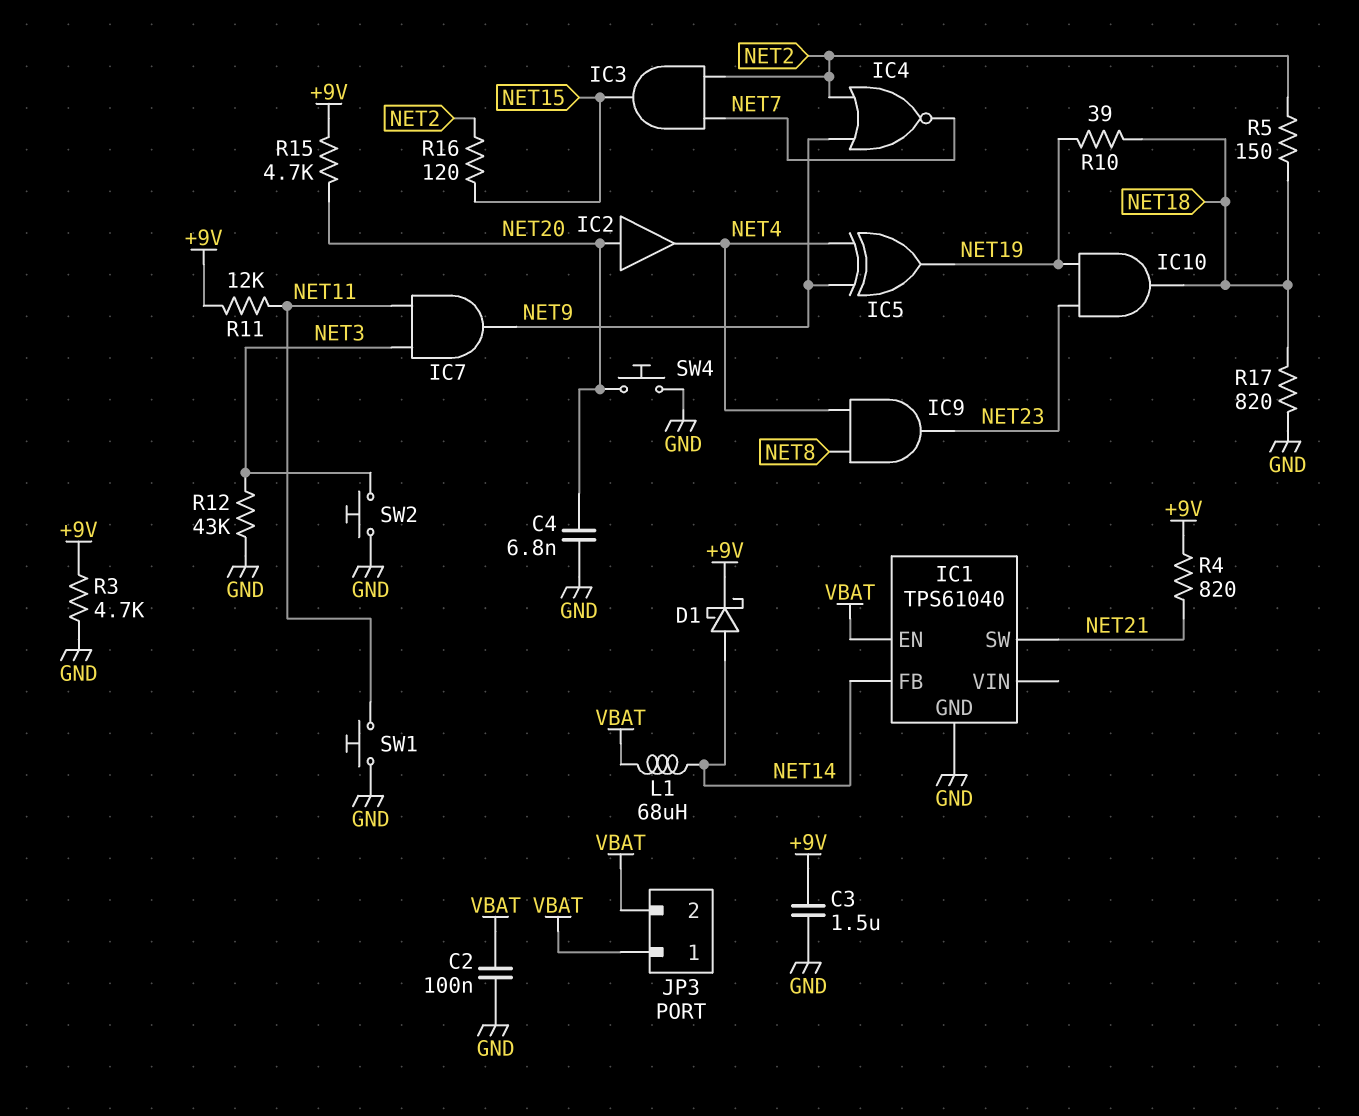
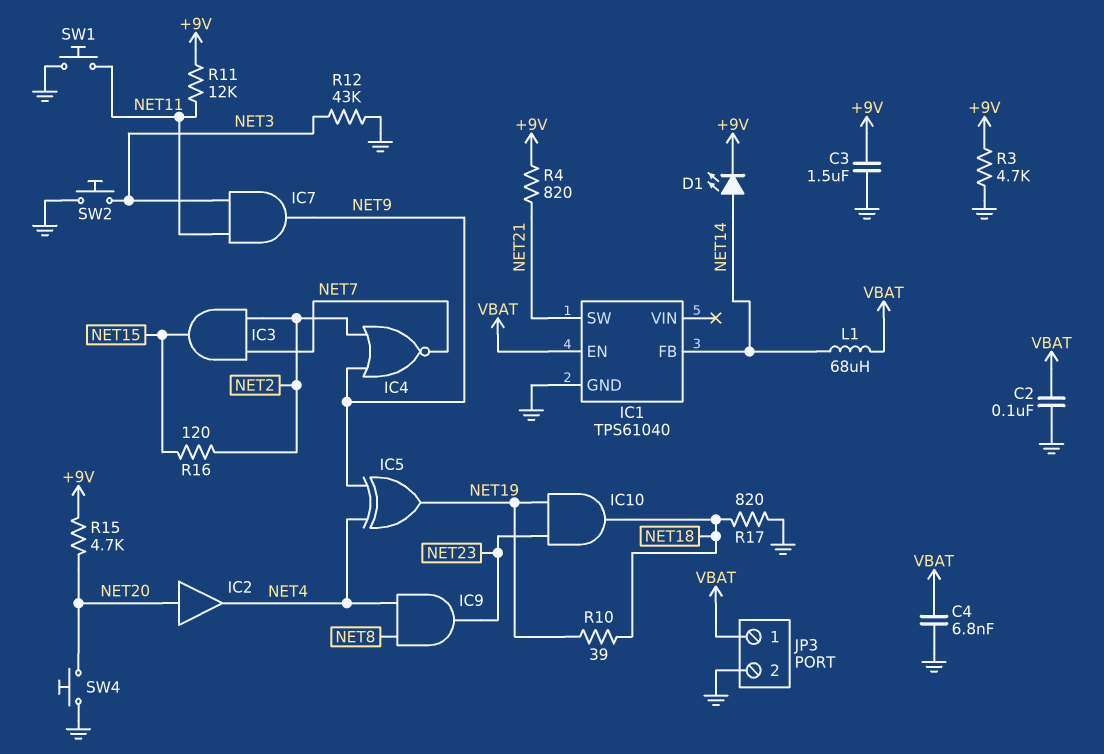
C4: 6.8nF (GND, NET20) -> 6.8nF (GND, VBAT)
D1: schottky (A NET14, K +9V) -> LED (A NET14, K +9V)
JP3 pin 2: VBAT -> GND
R5: 150 (NET2, NET18) -> none

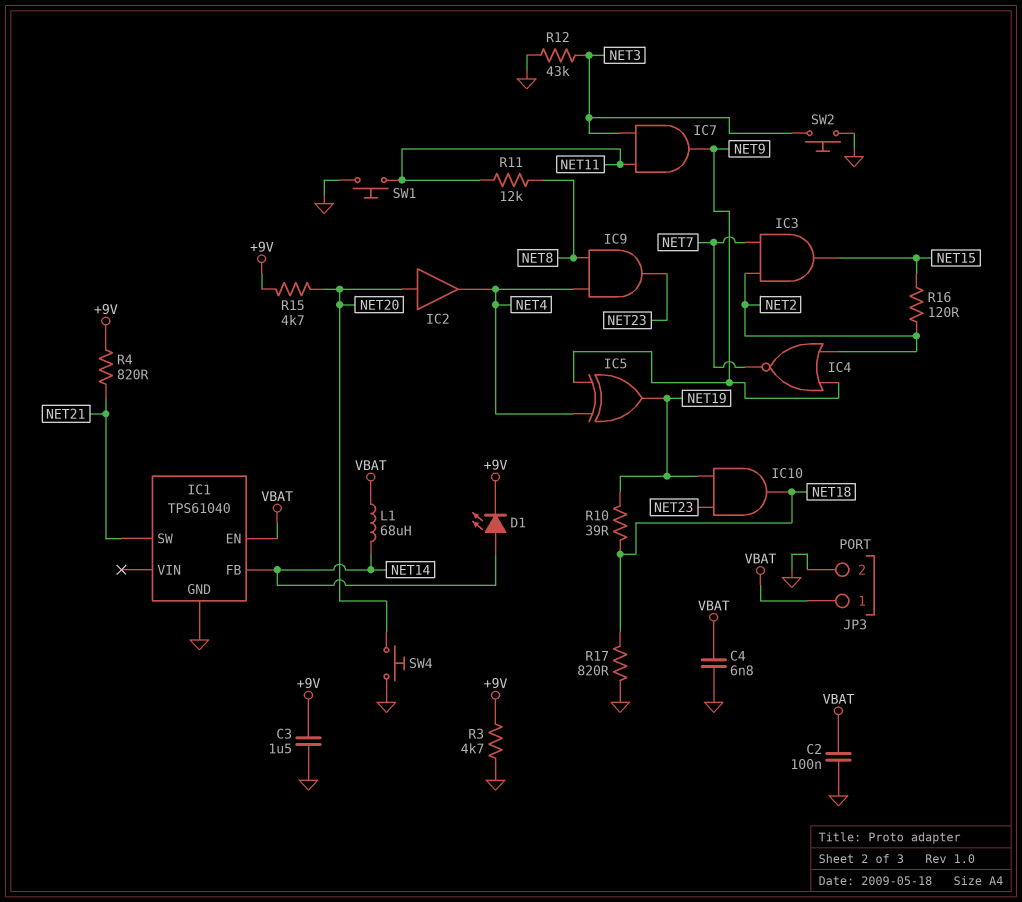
R11: 12k (+9V, NET11) -> 12k (NET8, NET11)

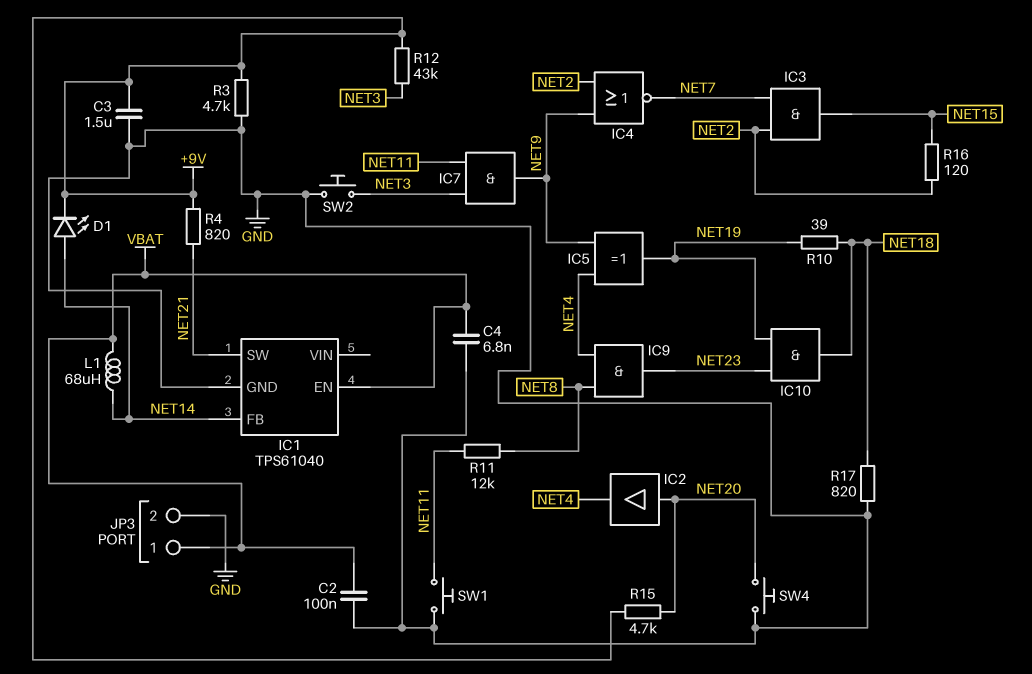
R12: 43k (GND, NET3) -> 43k (+9V, NET3)

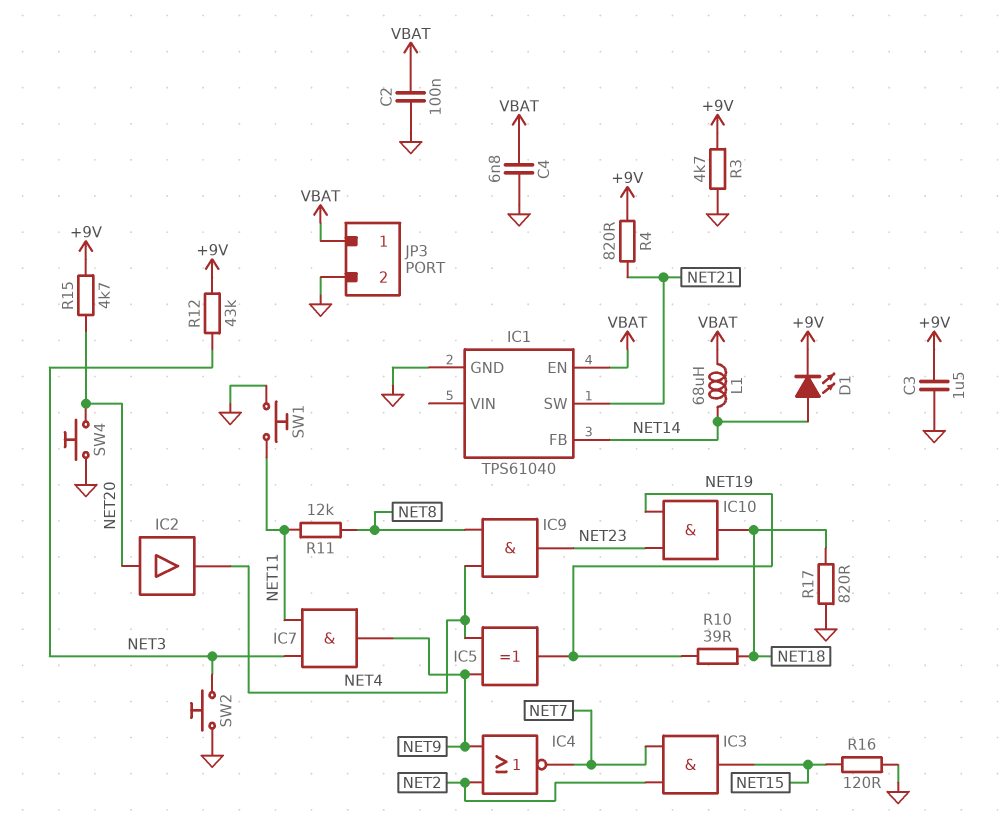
R16: 120 (NET2, NET15) -> 120 (GND, NET15)

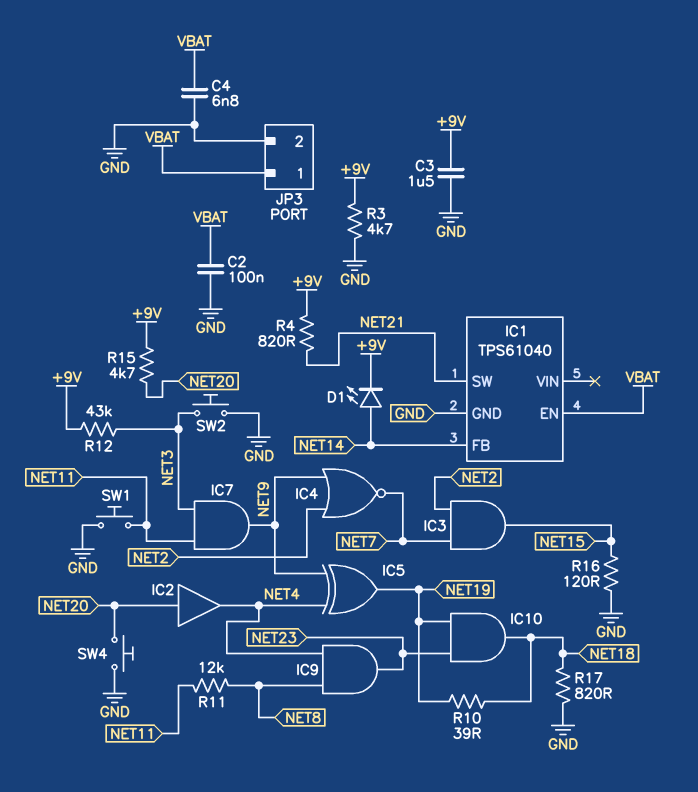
L1: 68uH (NET14, VBAT) -> none

